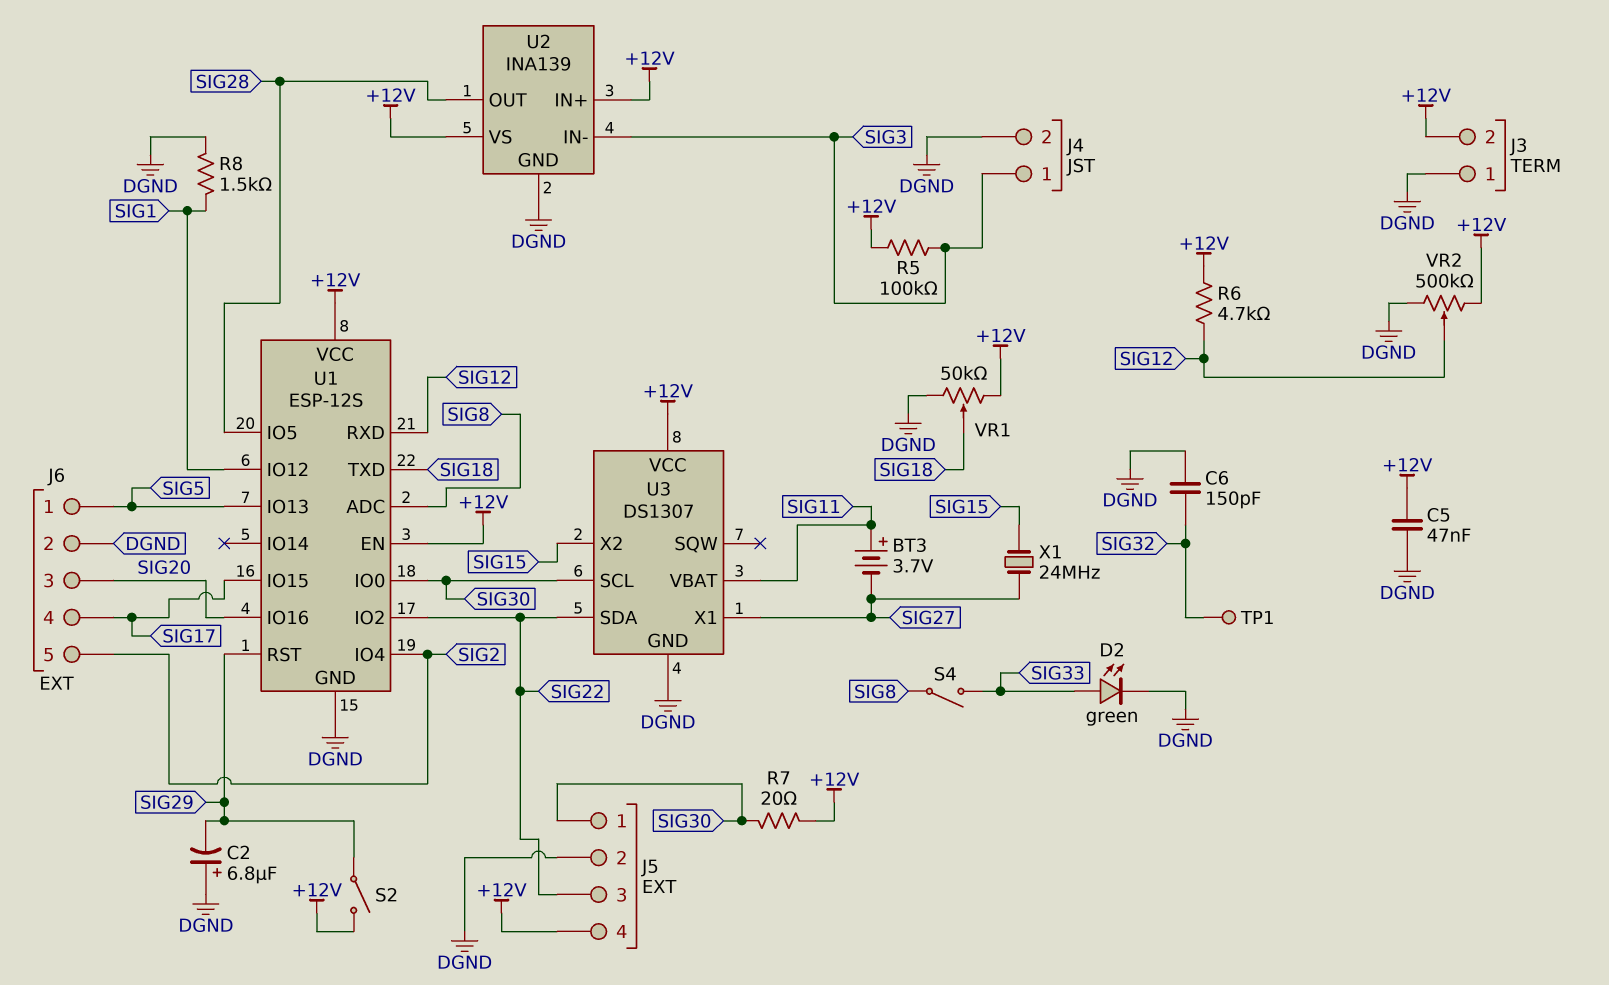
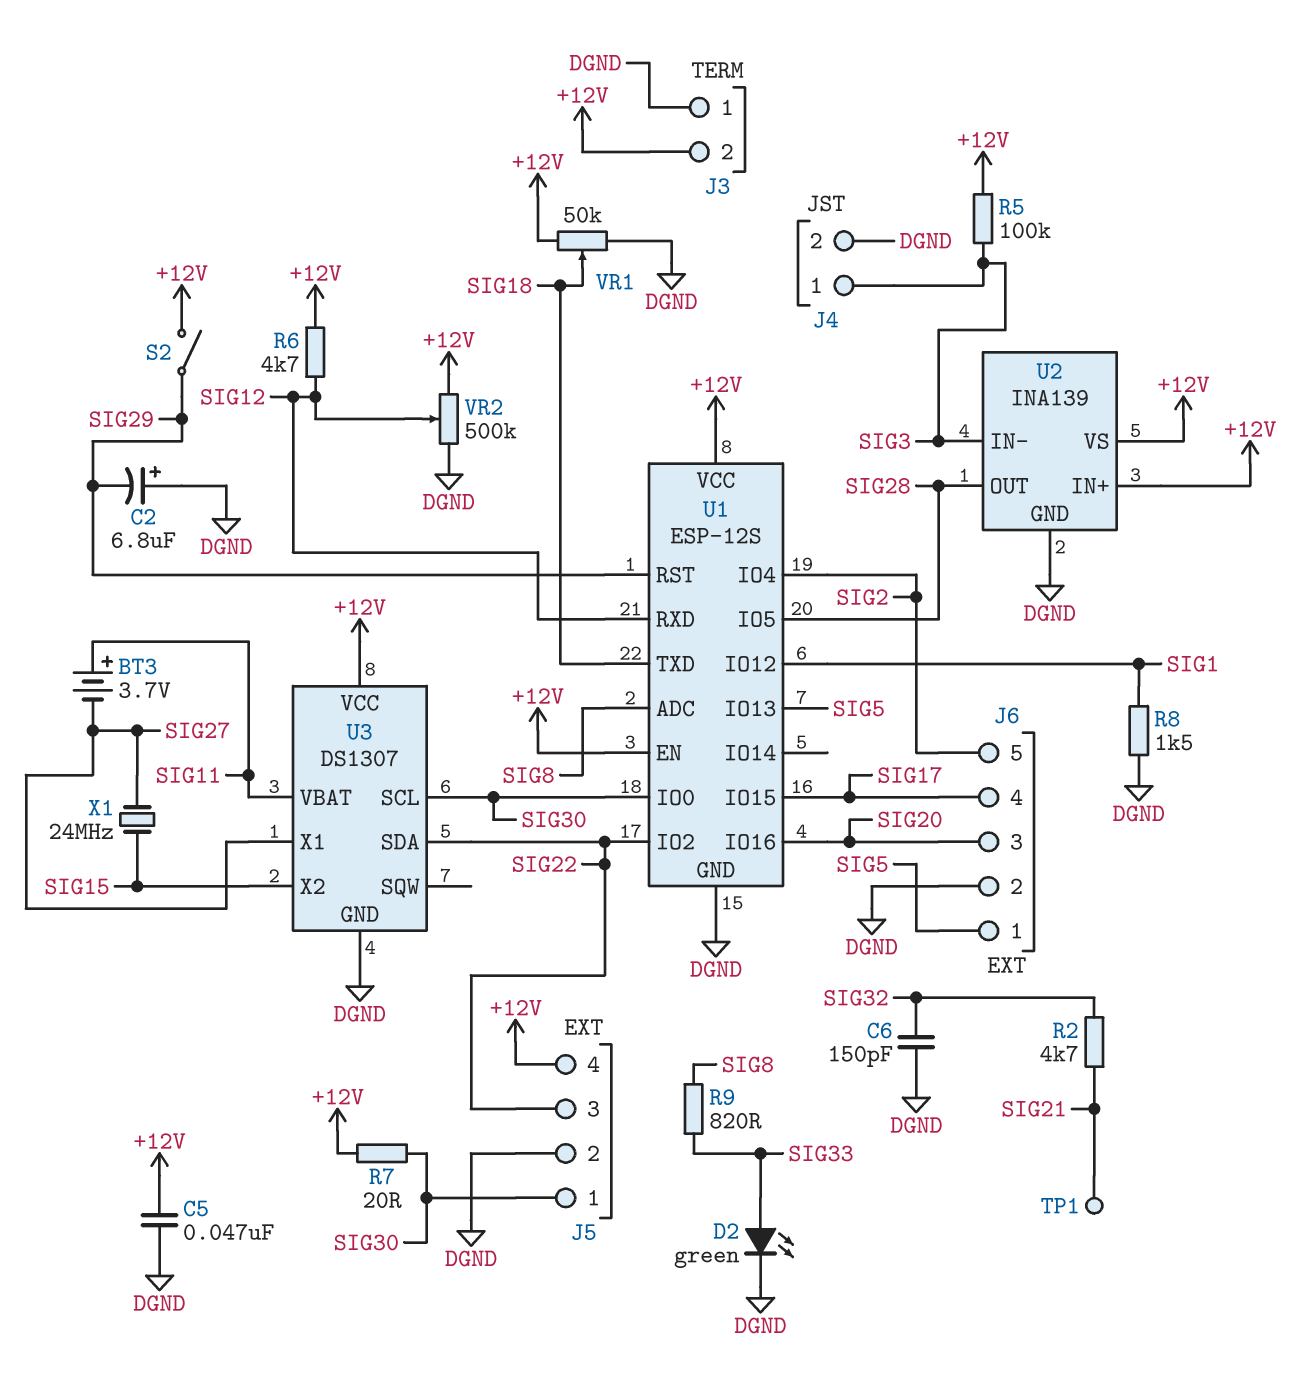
R2: none -> 4.7k (SIG21, SIG32)
R9: none -> 820 (SIG8, SIG33)
S4: switch (SIG8, SIG33) -> none
TP1: test point (SIG32) -> test point (SIG21)

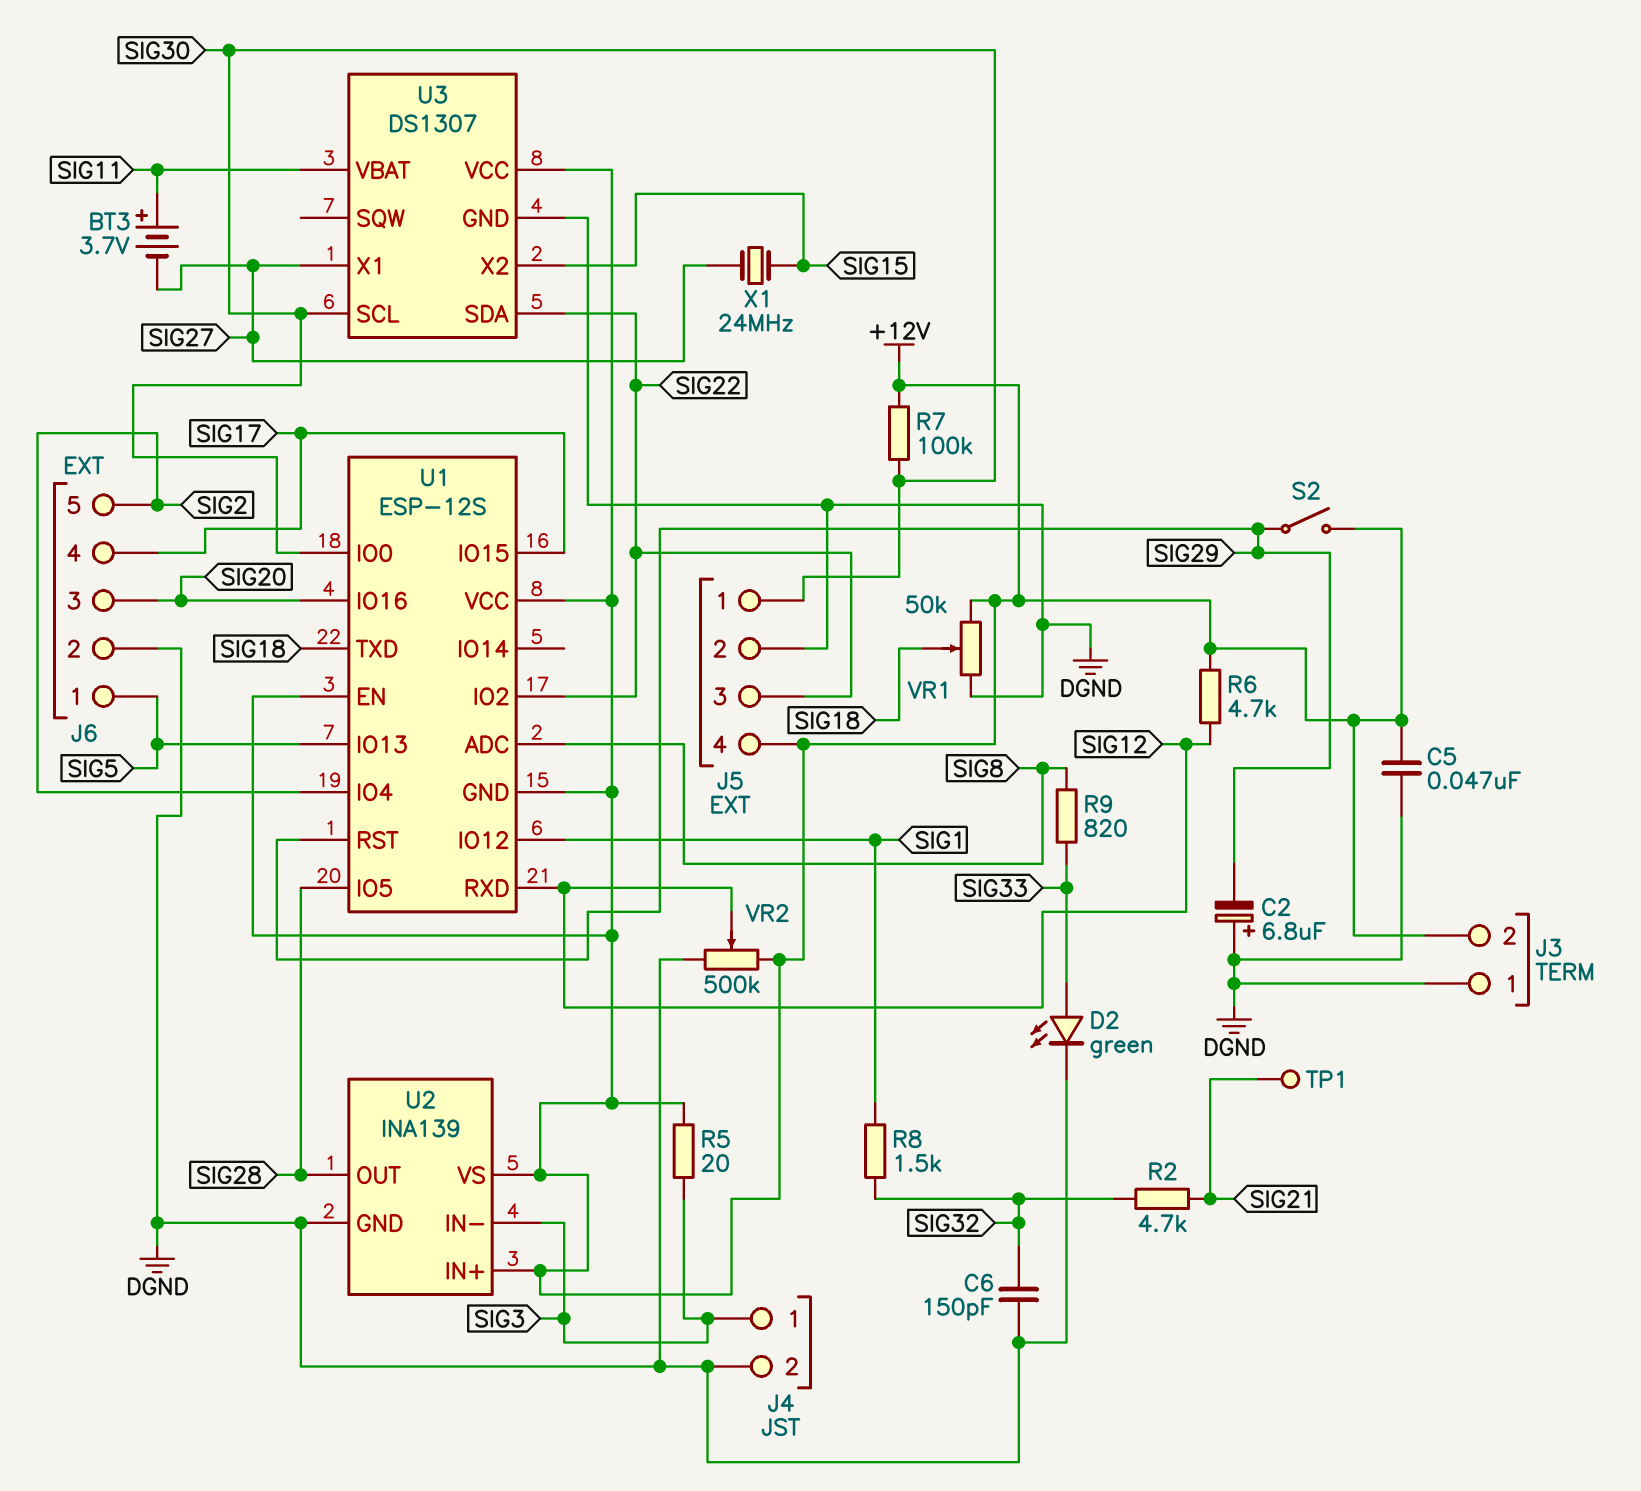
R5: 100k (+12V, SIG3) -> 20 (+12V, SIG3)
R7: 20 (+12V, SIG30) -> 100k (+12V, SIG30)
R8: 1.5k (DGND, SIG1) -> 1.5k (SIG1, SIG32)
U1 pin GND: DGND -> +12V

